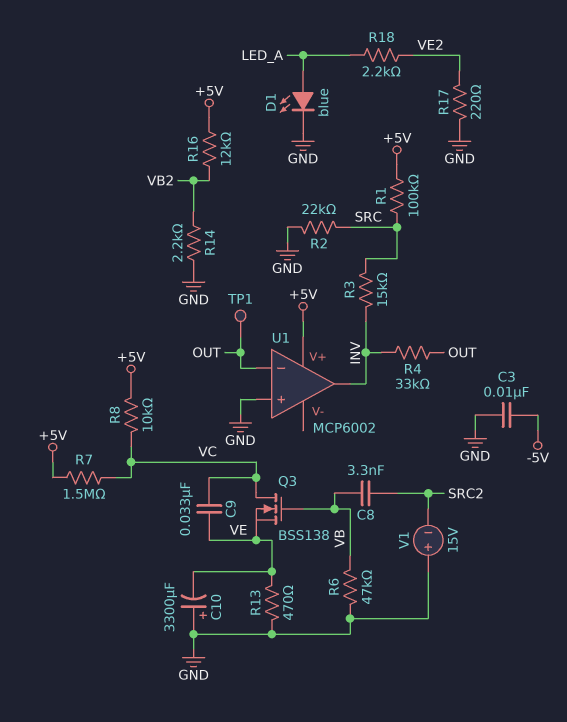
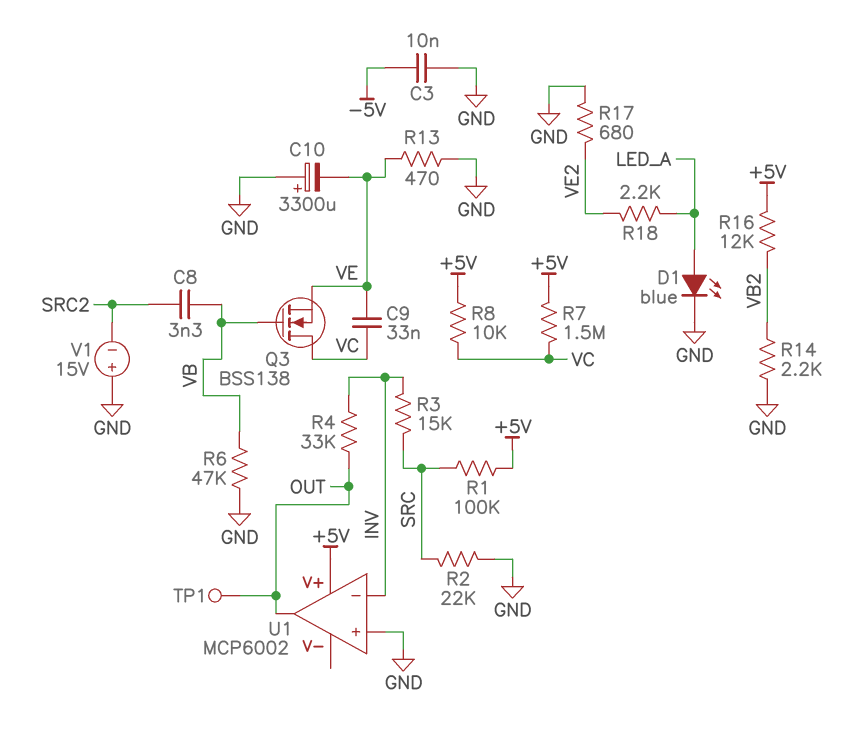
R17: 220 (GND, VE2) -> 680 (GND, VE2)
U1 pin in-: OUT -> INV
U1 pin out: INV -> OUT

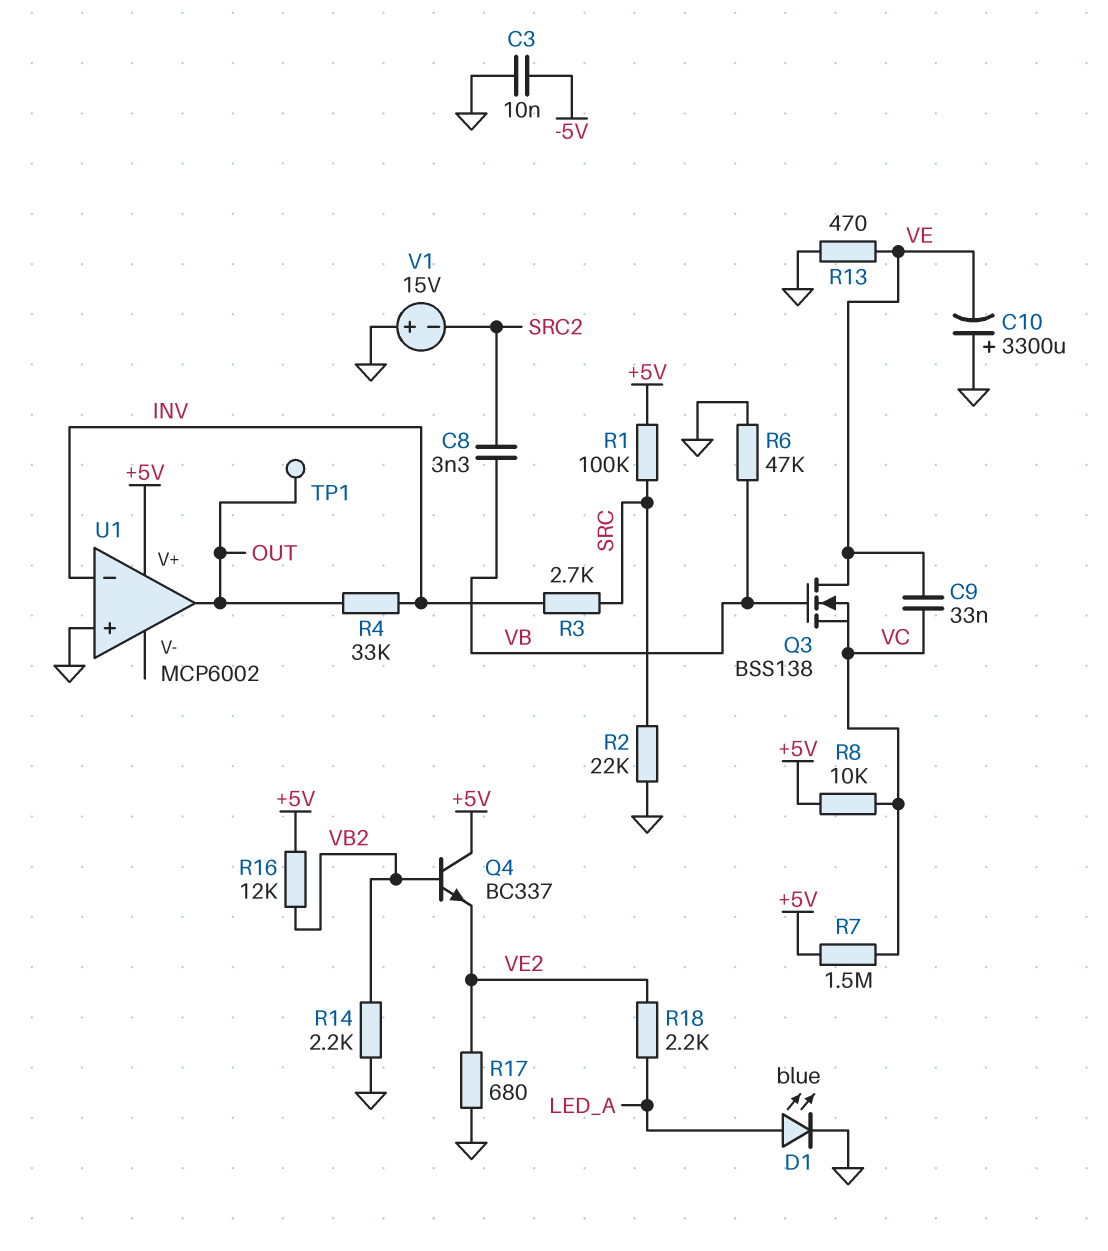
Q3: NMOS BSS138 (G VB, D VC, S VE) -> NMOS BSS138 (G VB, D VE, S VC)
Q4: none -> NPN BC337 (B VB2, C +5V, E VE2)
R3: 15k (INV, SRC) -> 2.7k (INV, SRC)

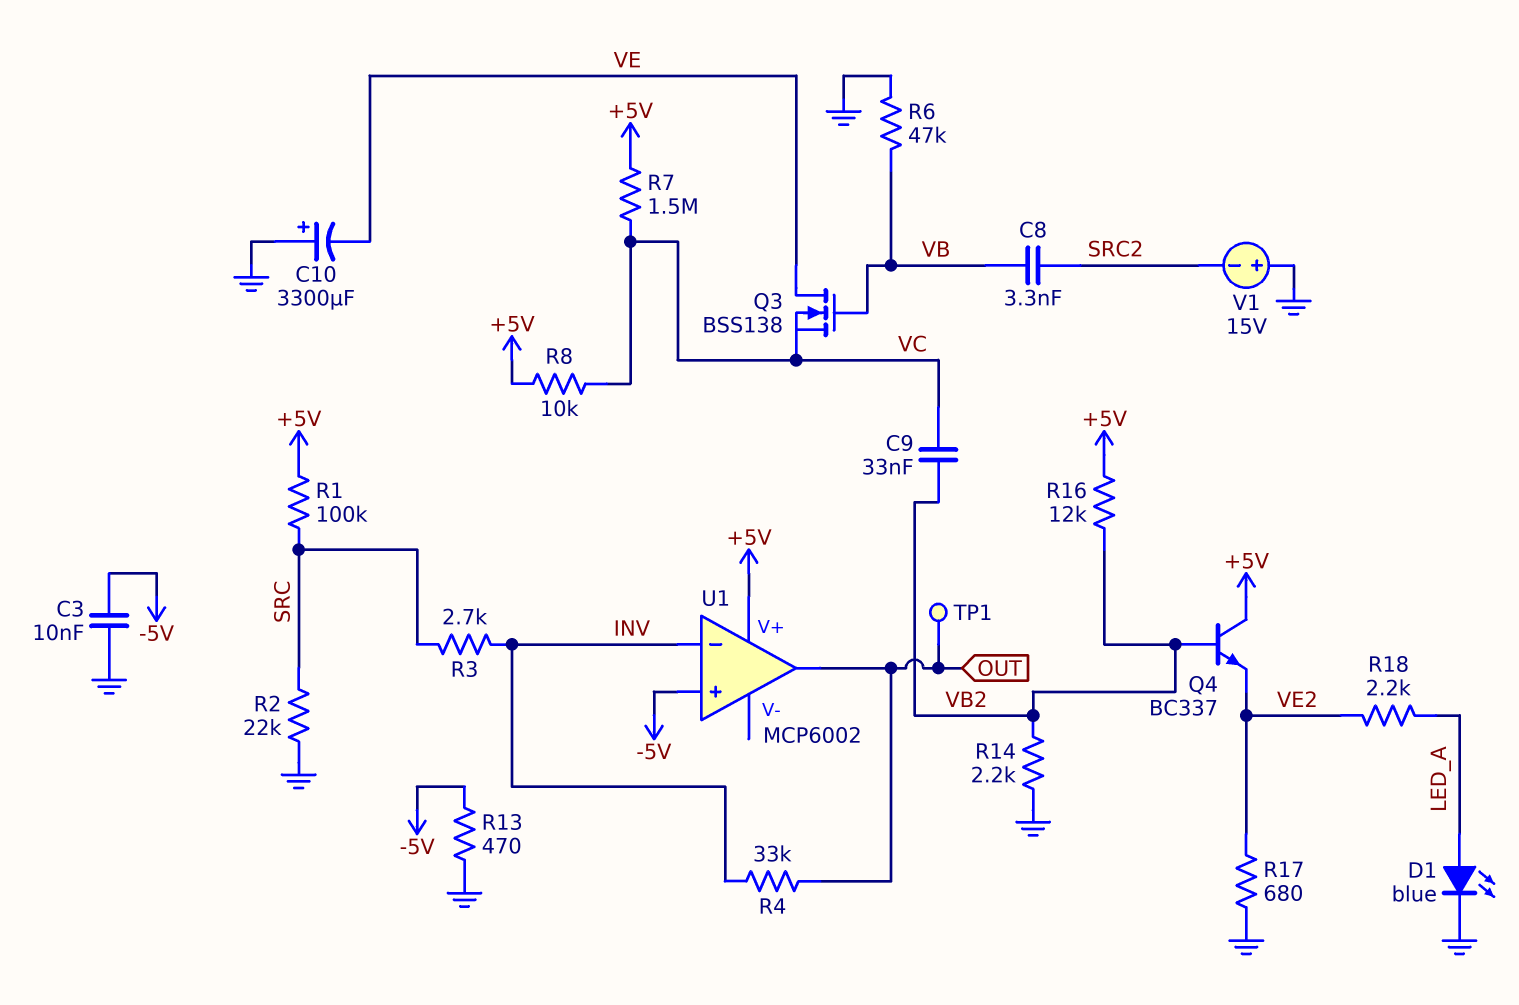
C9: 33nF (VC, VE) -> 33nF (VB2, VC)
R13: 470 (GND, VE) -> 470 (-5V, GND)
U1 pin in+: GND -> -5V

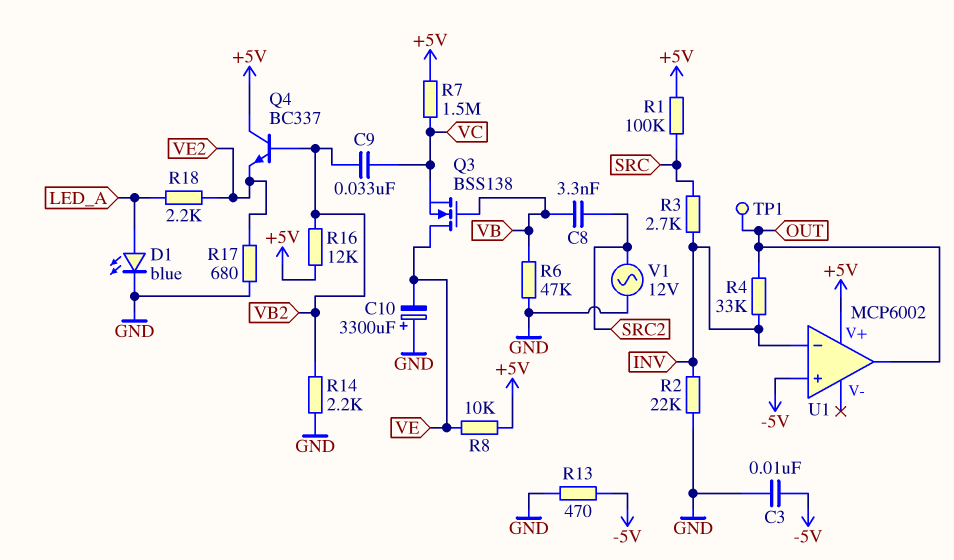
R2: 22k (GND, SRC) -> 22k (GND, INV)
R8: 10k (+5V, VC) -> 10k (+5V, VE)
V1: 15V (plus GND, minus SRC2) -> AC 12V (GND, SRC2)

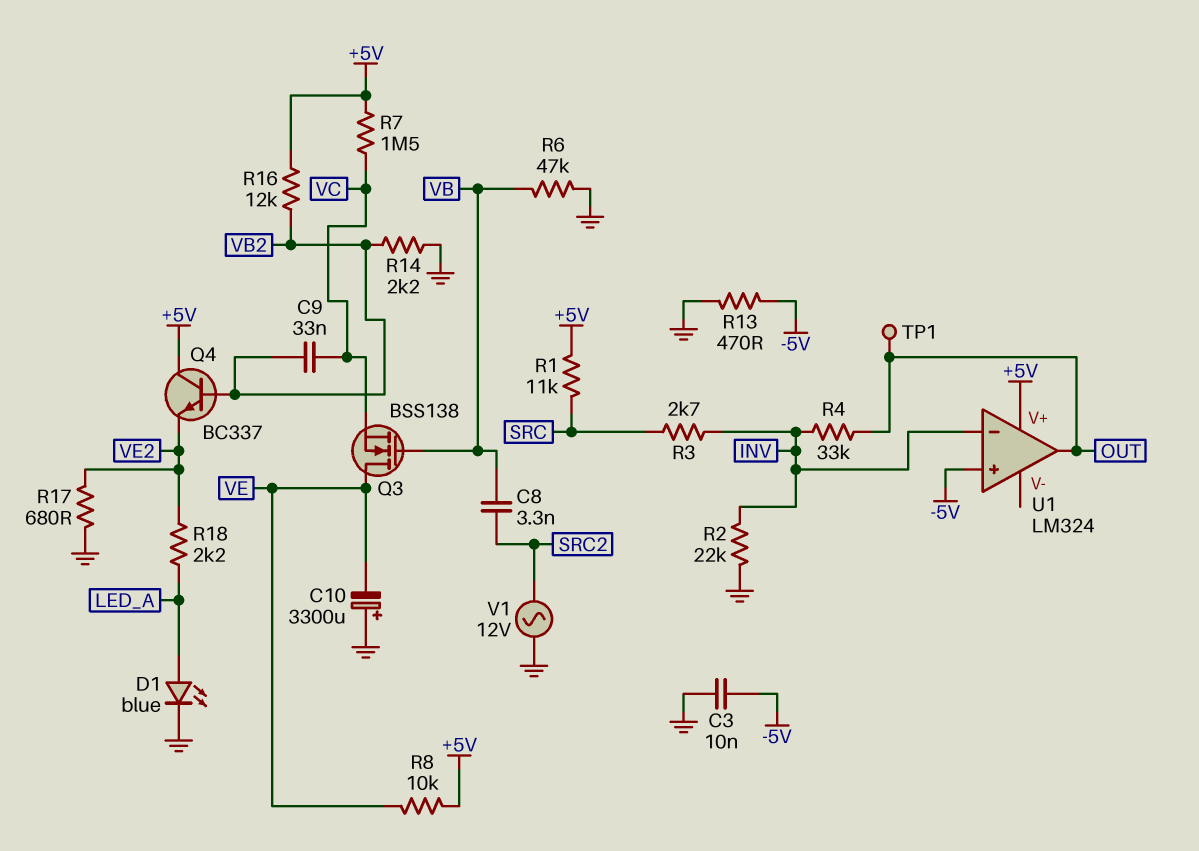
R1: 100k (+5V, SRC) -> 11k (+5V, SRC)
U1: MCP6002 -> LM324

